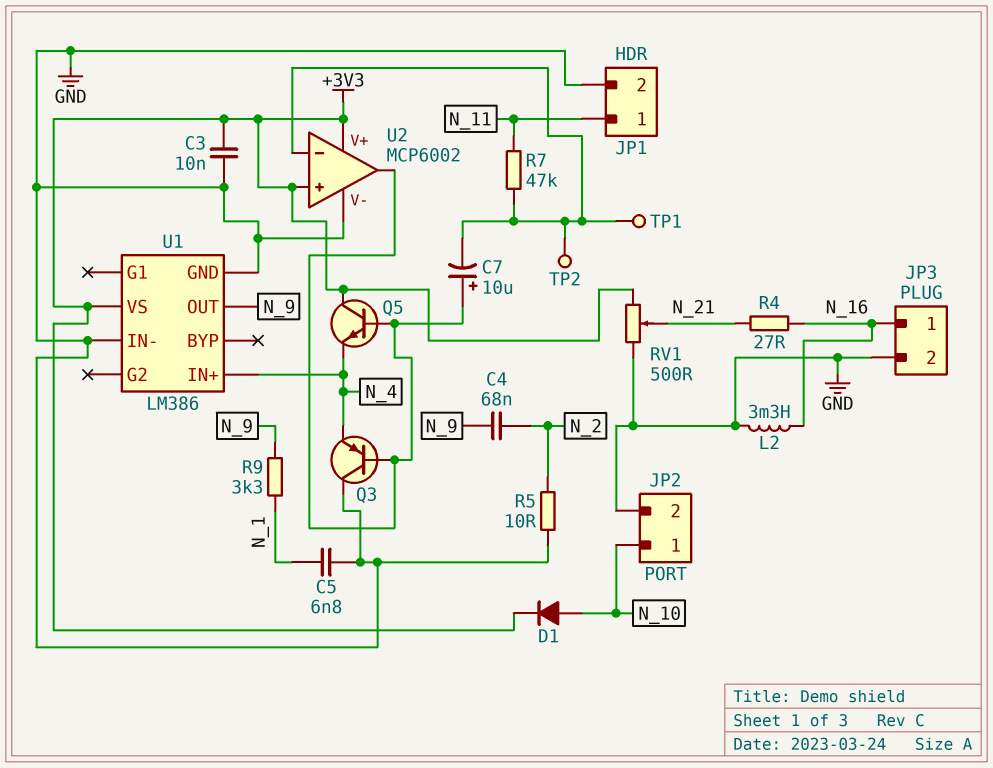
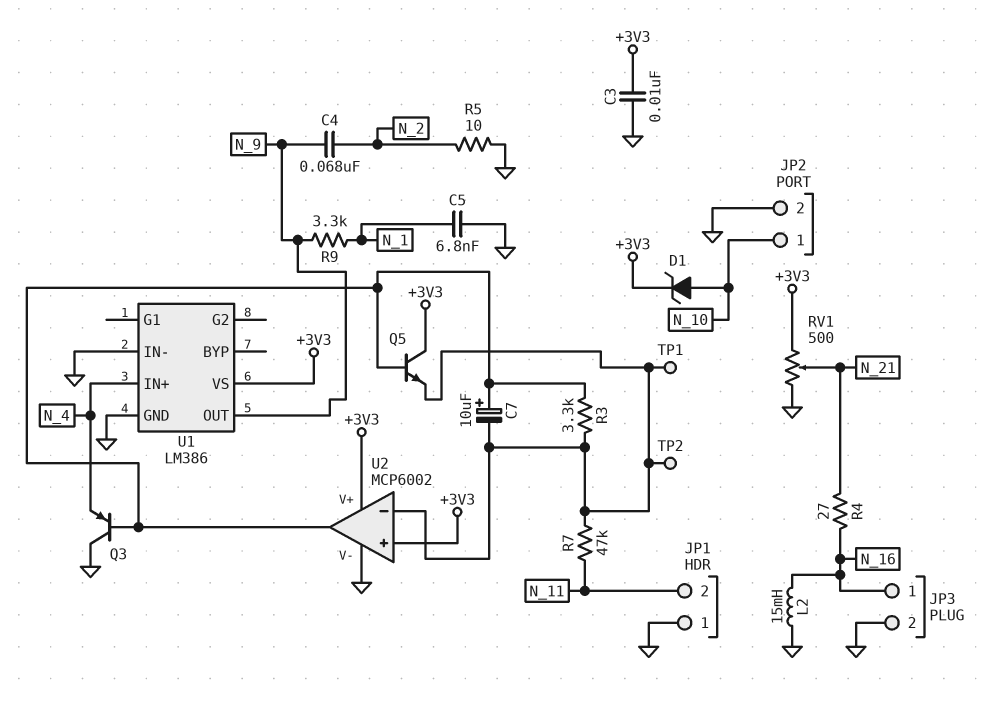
D1: diode (A N_10, K +3V3) -> zener (A N_10, K +3V3)
JP1 pin 1: N_11 -> GND
JP1 pin 2: GND -> N_11
L2: 3.3mH (GND, N_16) -> 15mH (GND, N_16)
Q5: NPN (B U2/out, C +3V3, E N_4) -> NPN (B U2/out, C +3V3, E U2/in-)
R3: none -> 3.3k (U2/in-, U2/out)

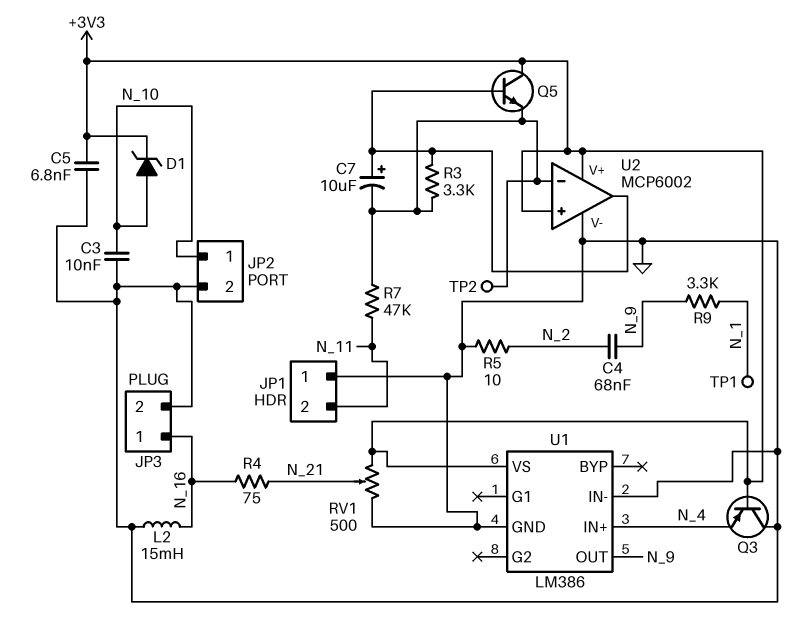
C3: 10nF (+3V3, GND) -> 10nF (GND, N_10)
C5: 6.8nF (GND, N_1) -> 6.8nF (+3V3, GND)
Q3: PNP (B U2/out, C GND, E N_4) -> PNP (B +3V3, C GND, E N_4)
R4: 27 (N_16, N_21) -> 75 (N_16, N_21)
TP1: test point (U2/in-) -> test point (N_1)

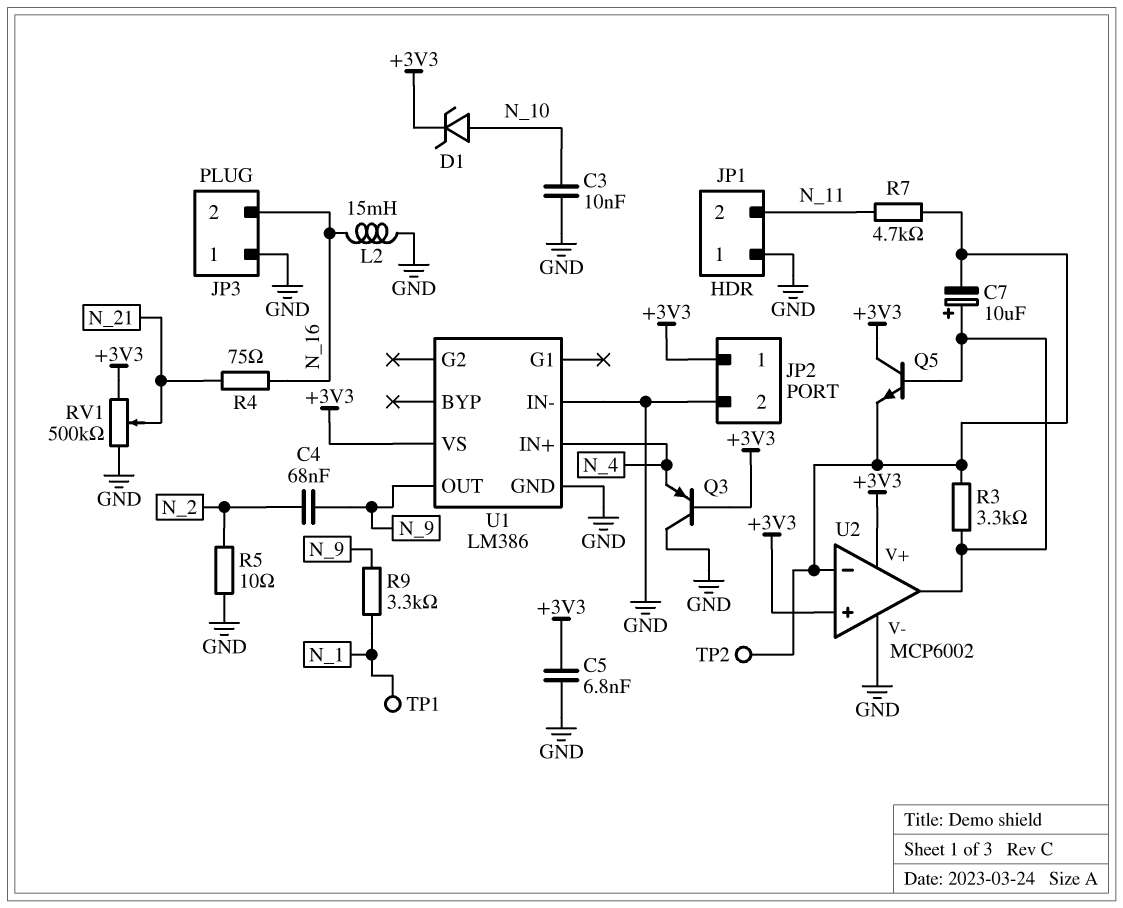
JP2 pin 1: N_10 -> +3V3
JP3 pin 1: N_16 -> GND
JP3 pin 2: GND -> N_16
R7: 47k (N_11, U2/in-) -> 4.7k (N_11, U2/in-)
RV1: 500 (+3V3, GND, wiper N_21) -> 500k (+3V3, GND, wiper N_21)

